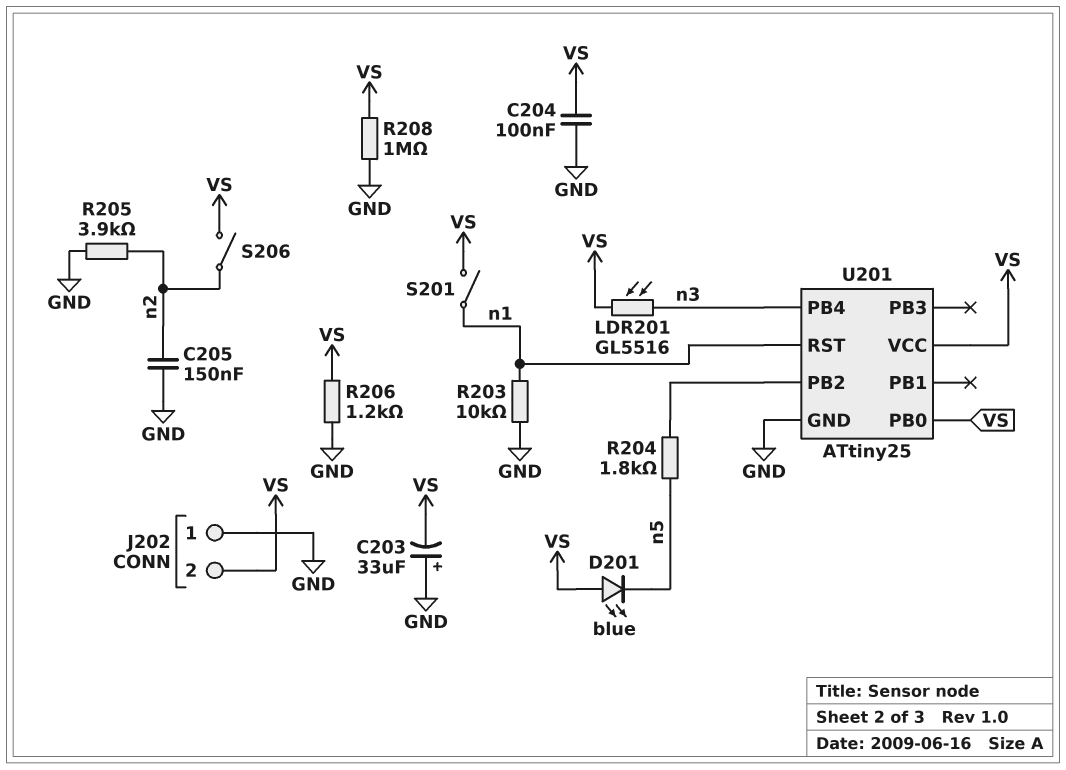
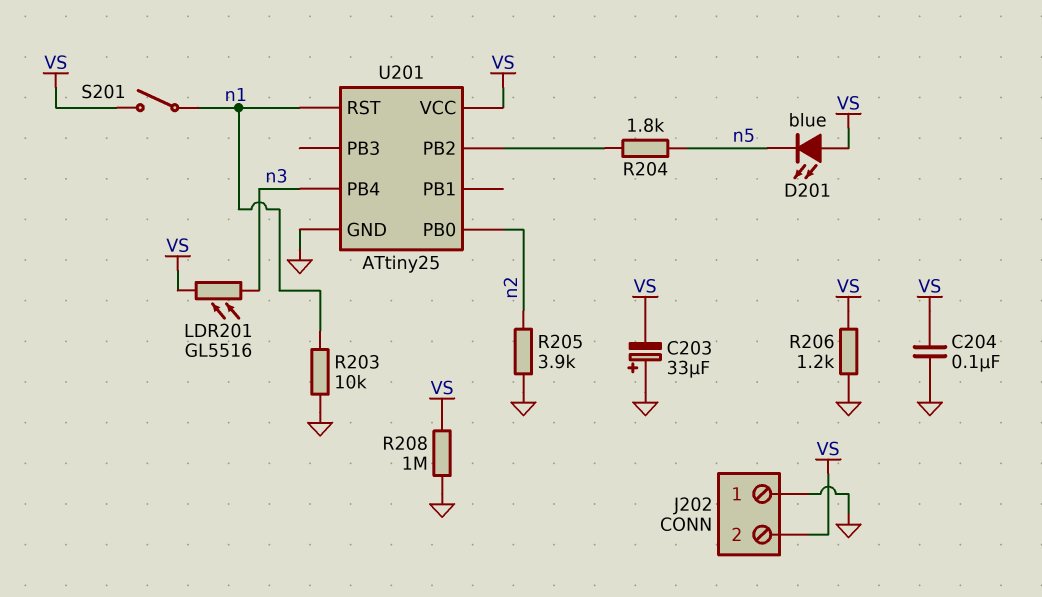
C205: 150nF (GND, n2) -> none
S206: switch (VS, n2) -> none
U201 pin PB0: VS -> n2

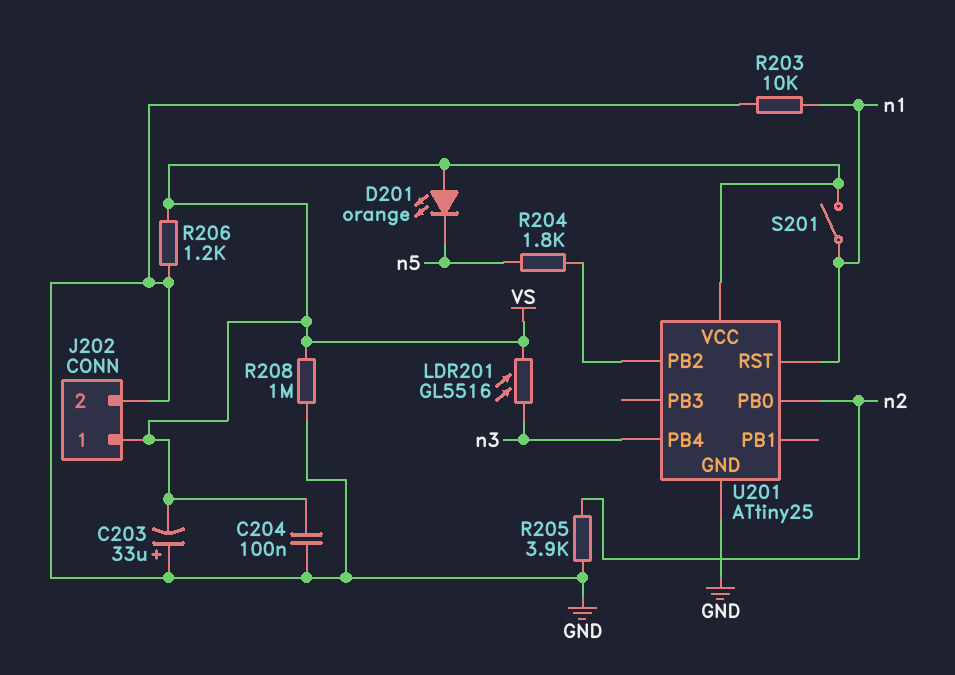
D201: LED blue (A VS, K n5) -> LED orange (A VS, K n5)
J202 pin 1: GND -> VS
J202 pin 2: VS -> GND

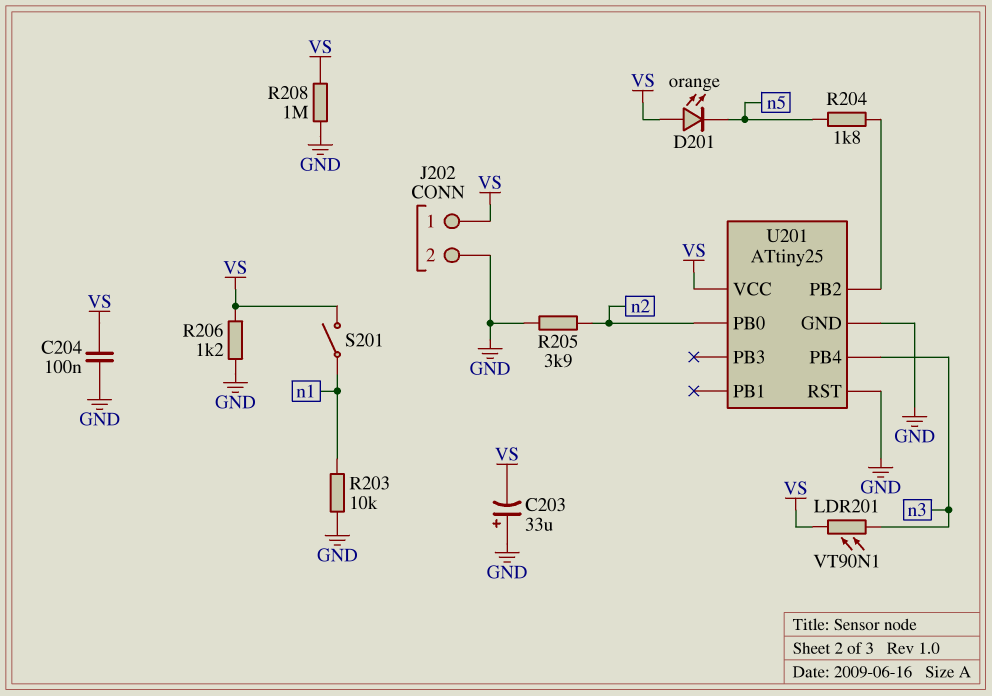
LDR201: GL5516 (VS, n3) -> VT90N1 (VS, n3)
U201 pin RST: n1 -> GND

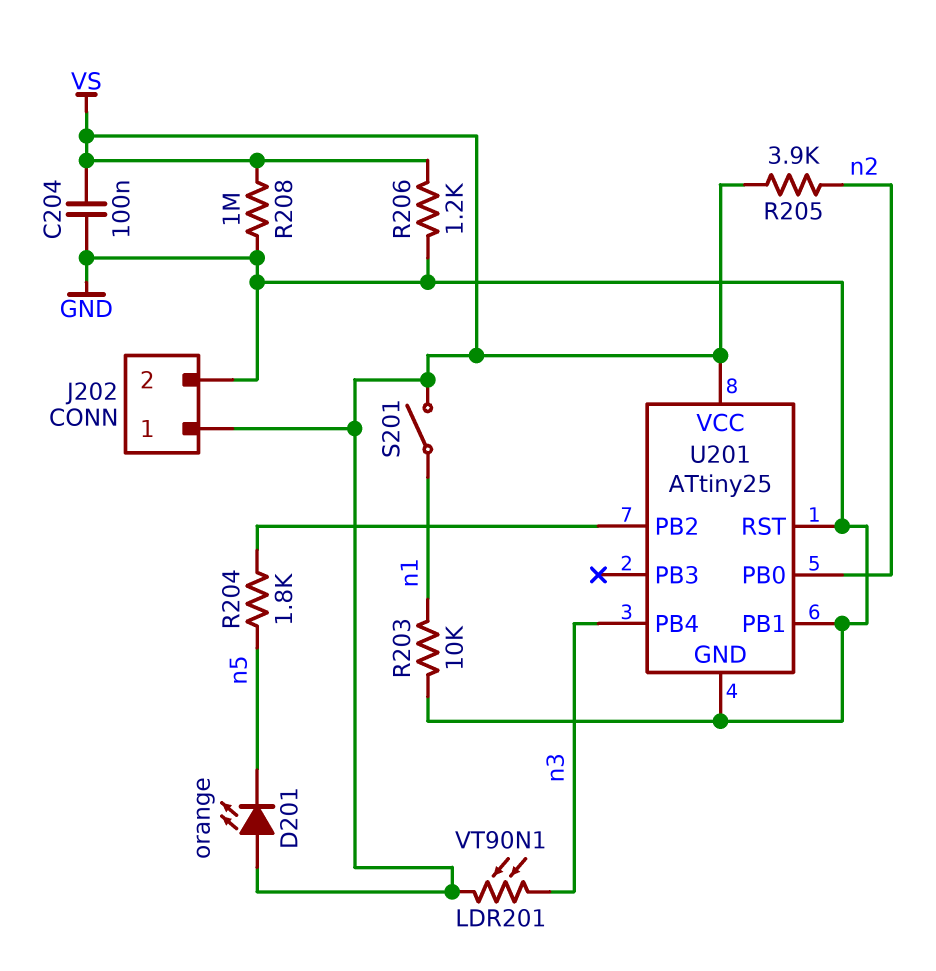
C203: 33uF (plus GND, minus VS) -> none
R205: 3.9k (GND, n2) -> 3.9k (VS, n2)
U201 pin PB1: none -> GND

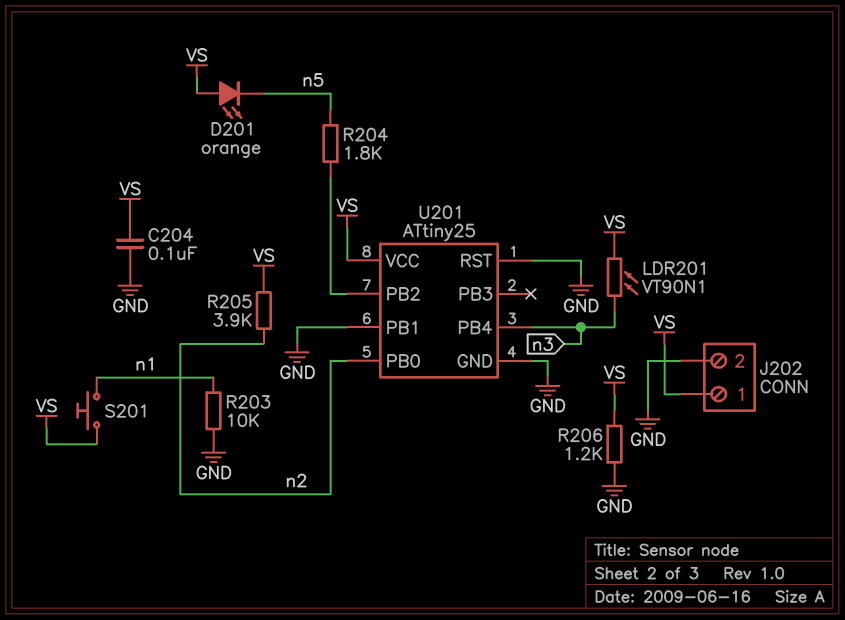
R208: 1M (GND, VS) -> none
S201: switch (VS, n1) -> button (VS, n1)

